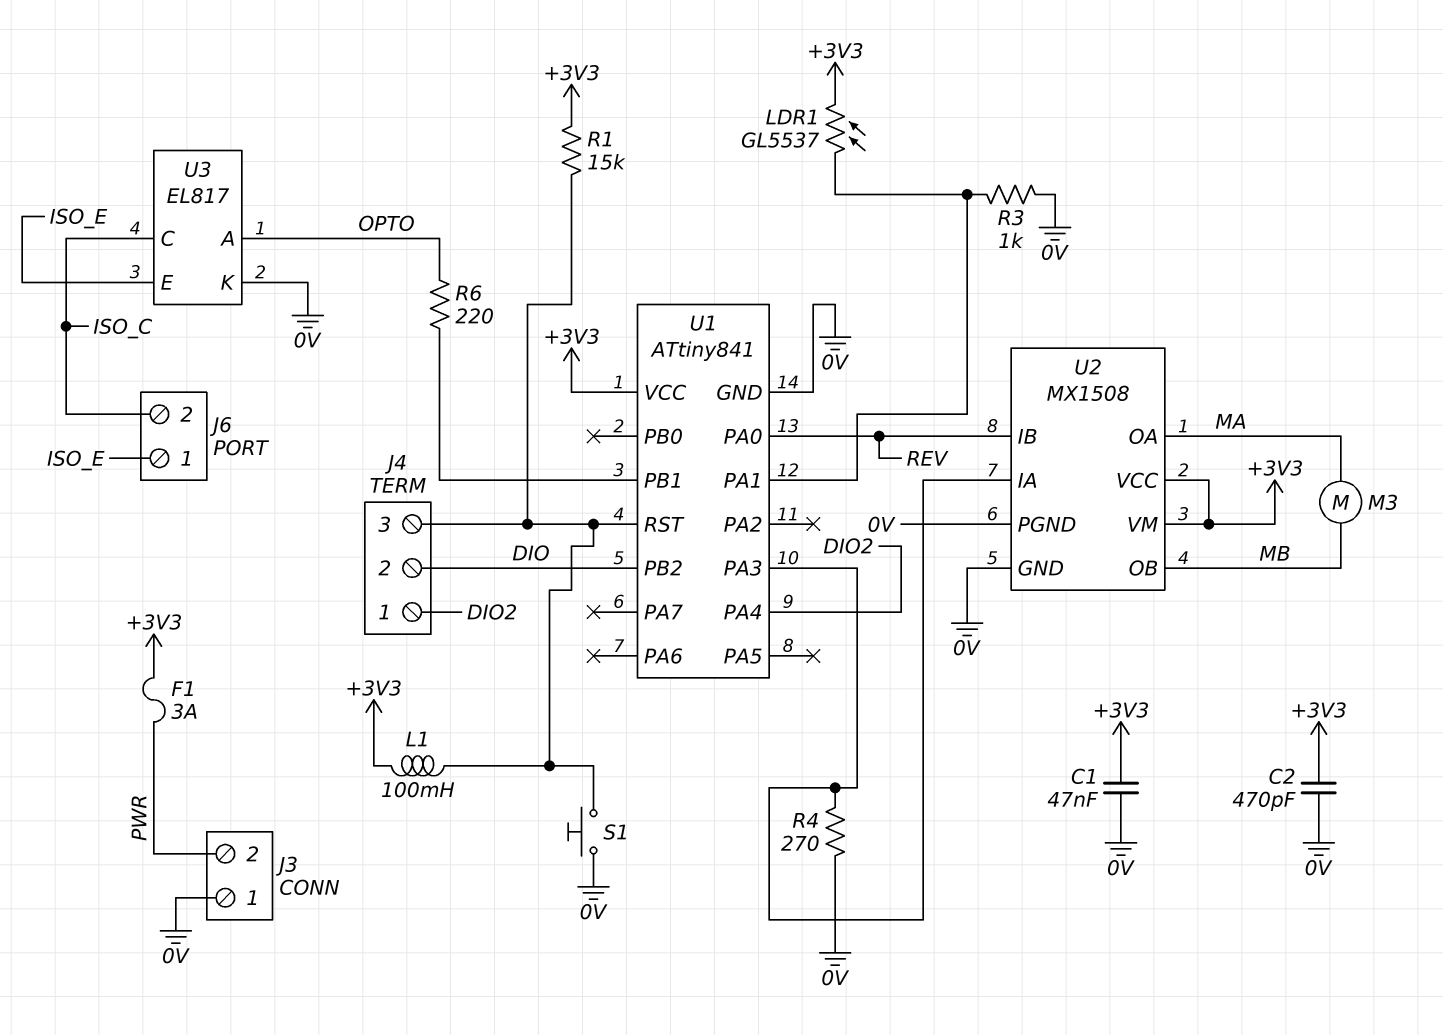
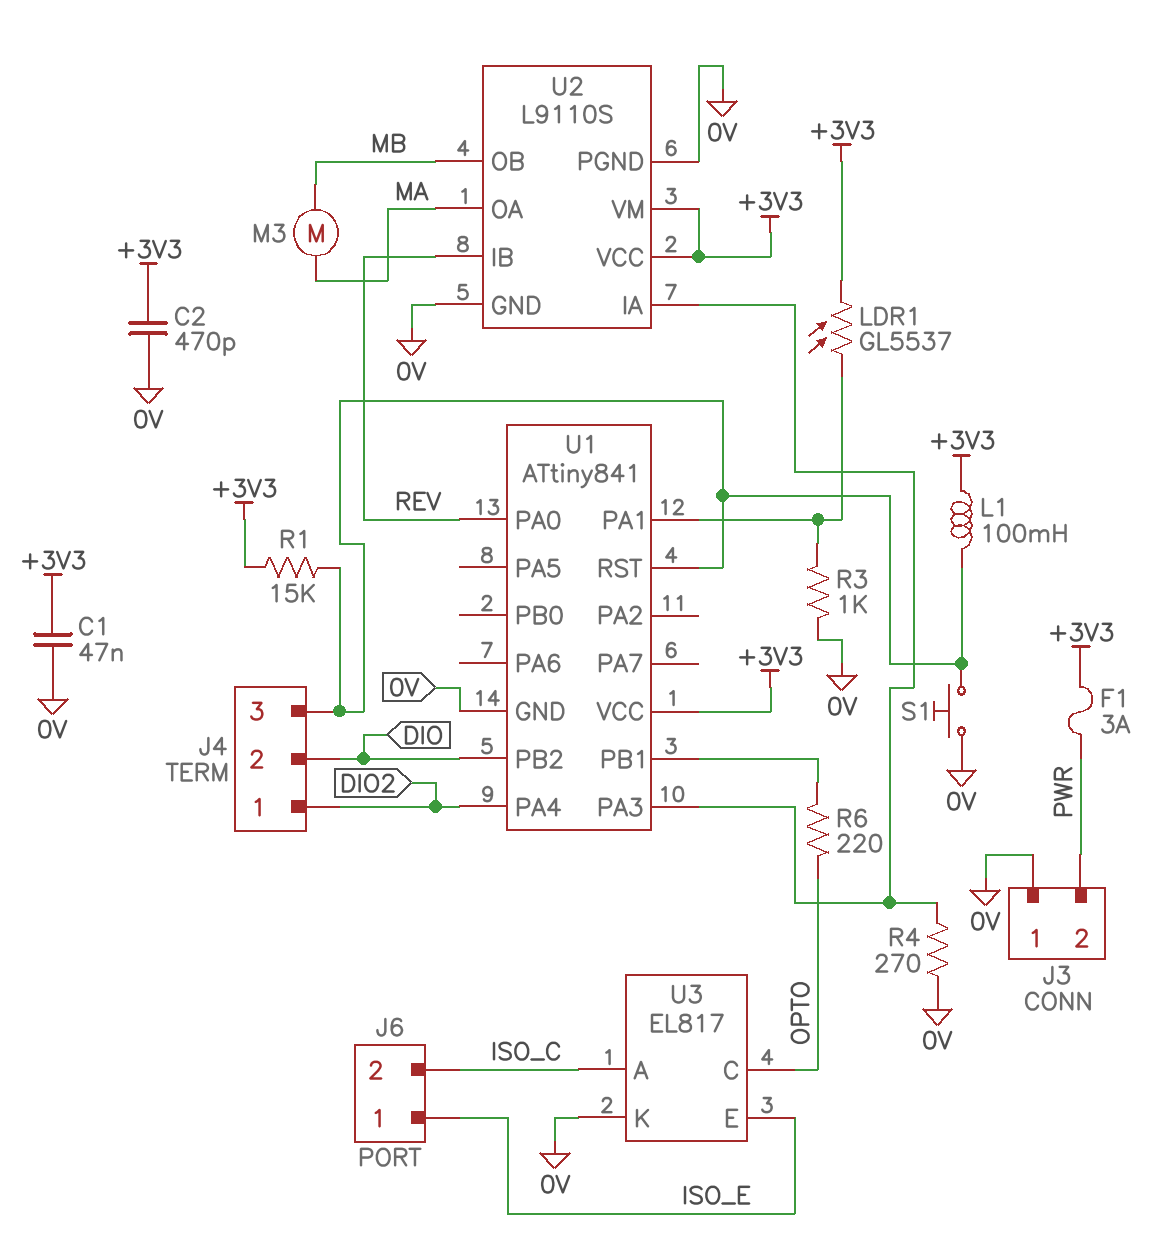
U2: MX1508 -> L9110S
U3 pin A: OPTO -> ISO_C
U3 pin C: ISO_C -> OPTO

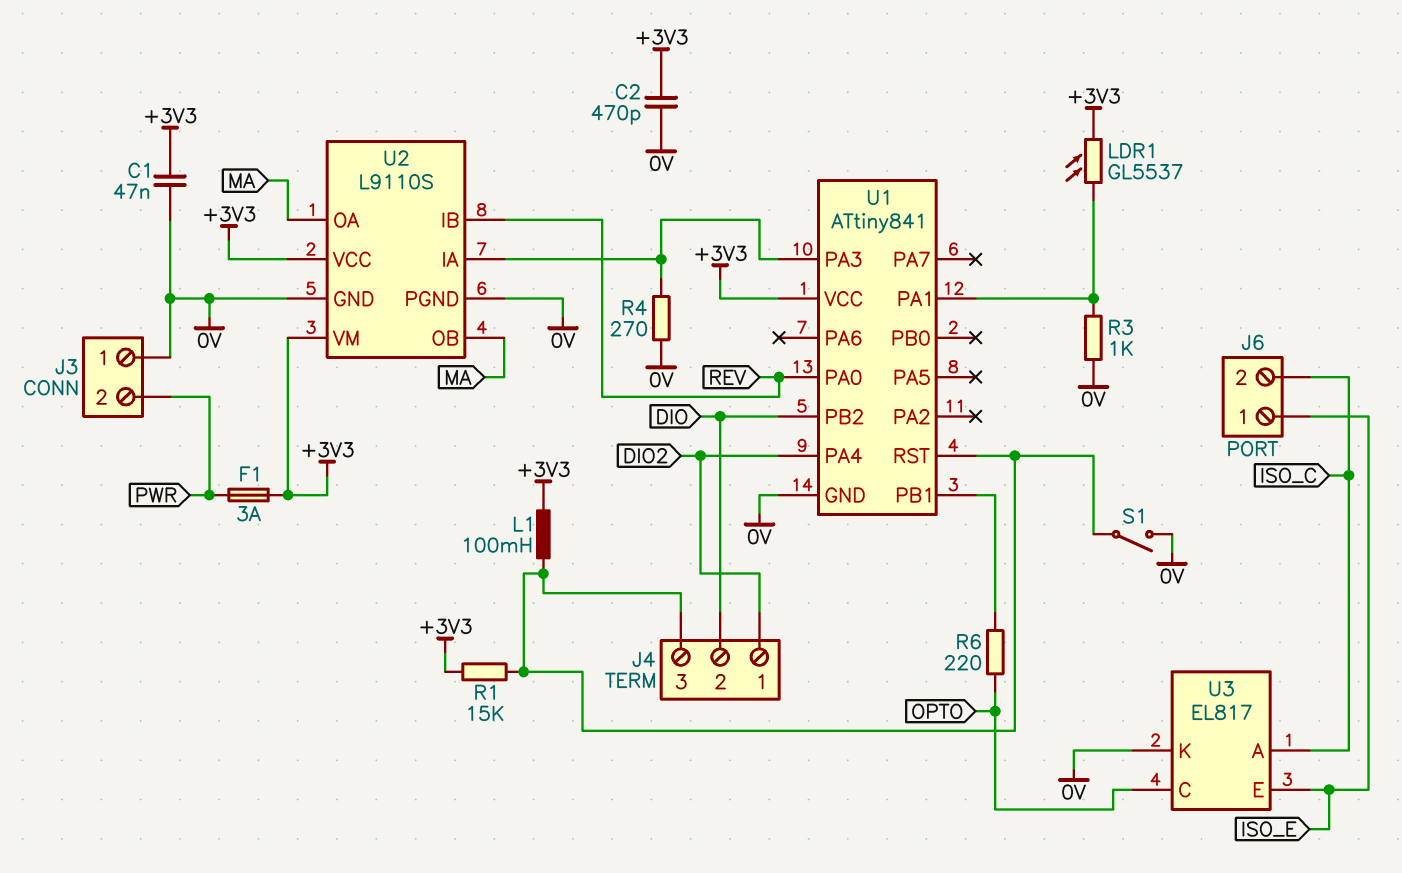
M3: motor (MA, MB) -> none
S1: button (0V, J4/3) -> switch (0V, J4/3)
U2 pin OB: MB -> MA

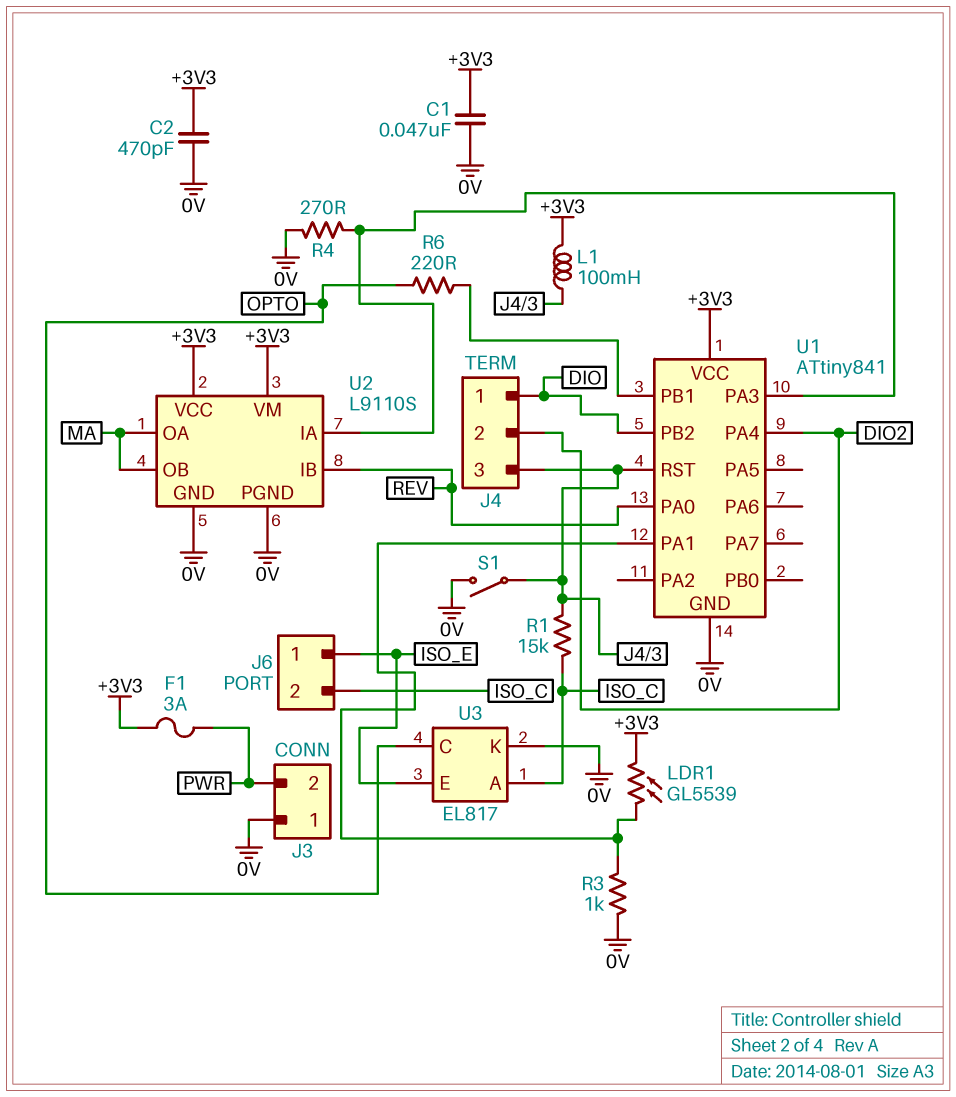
J4 pin 1: DIO2 -> DIO
J4 pin 2: DIO -> DIO2
LDR1: GL5537 (+3V3, U1/PA1) -> GL5539 (+3V3, U1/PA1)
R1: 15k (+3V3, J4/3) -> 15k (ISO_C, J4/3)

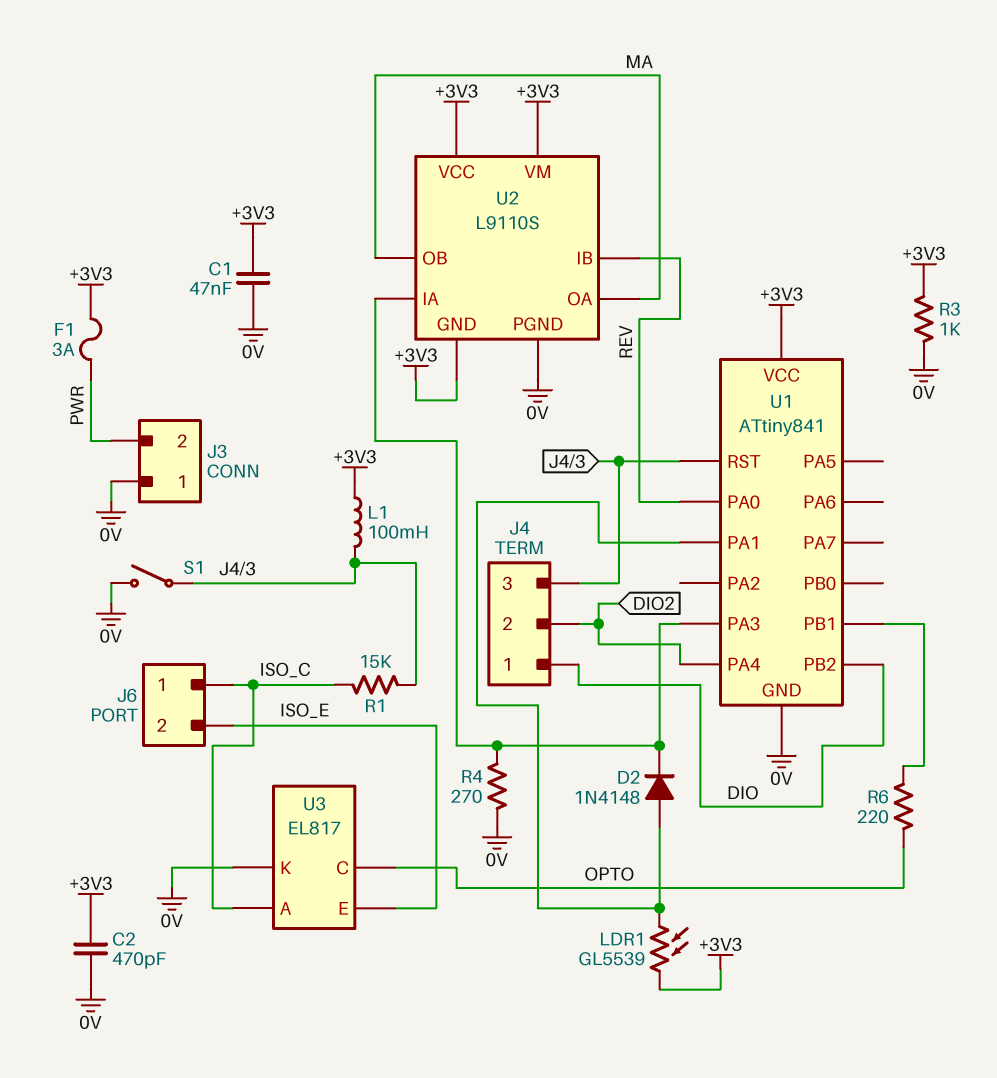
D2: none -> diode 1N4148 (A U1/PA1, K U1/PA3)
J6 pin 1: ISO_E -> ISO_C
J6 pin 2: ISO_C -> ISO_E
R3: 1k (0V, U1/PA1) -> 1k (+3V3, 0V)
U2 pin GND: 0V -> +3V3

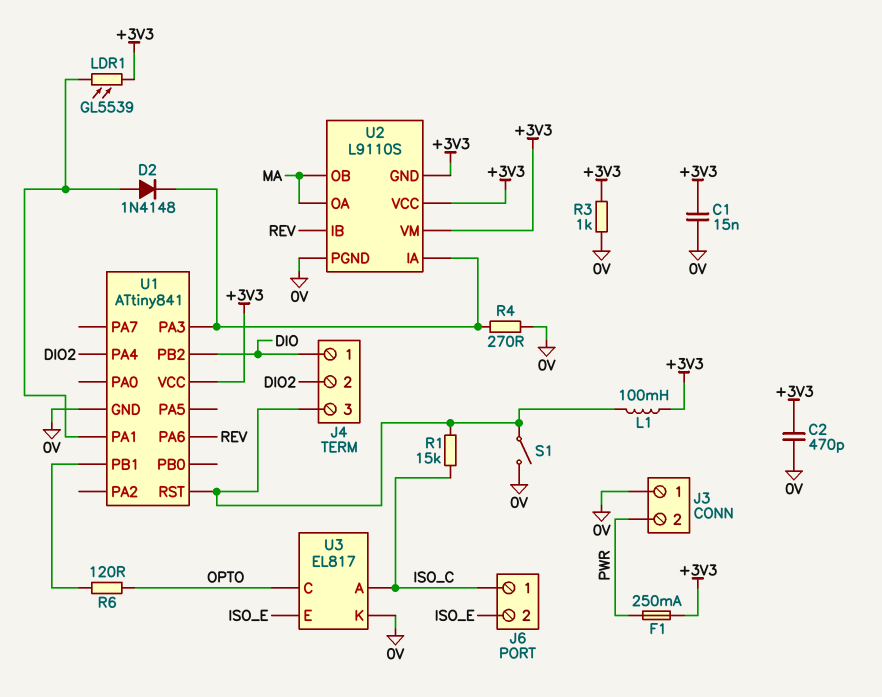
C1: 47nF (+3V3, 0V) -> 15nF (+3V3, 0V)
F1: 3A (+3V3, PWR) -> 250mA (+3V3, PWR)
R6: 220 (OPTO, U1/PB1) -> 120 (OPTO, U1/PB1)
U1 pin PA0: REV -> none
U1 pin PA6: none -> REV

